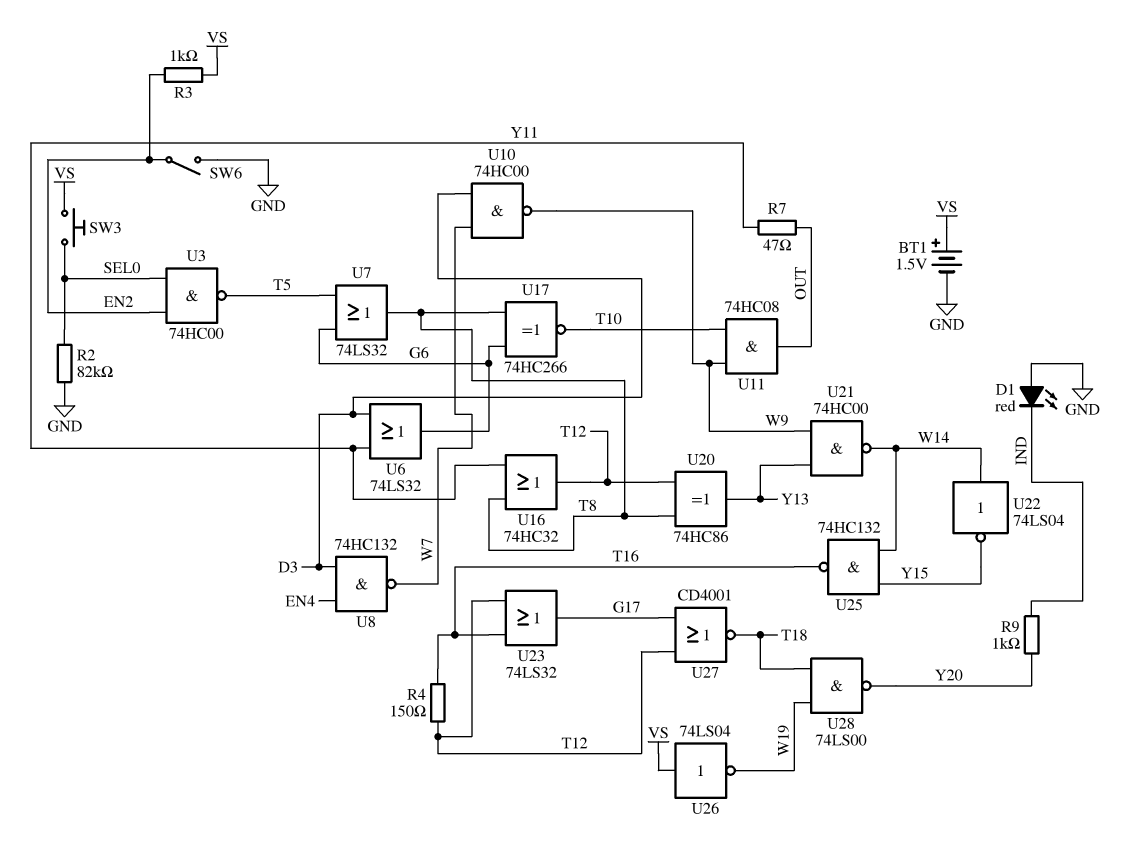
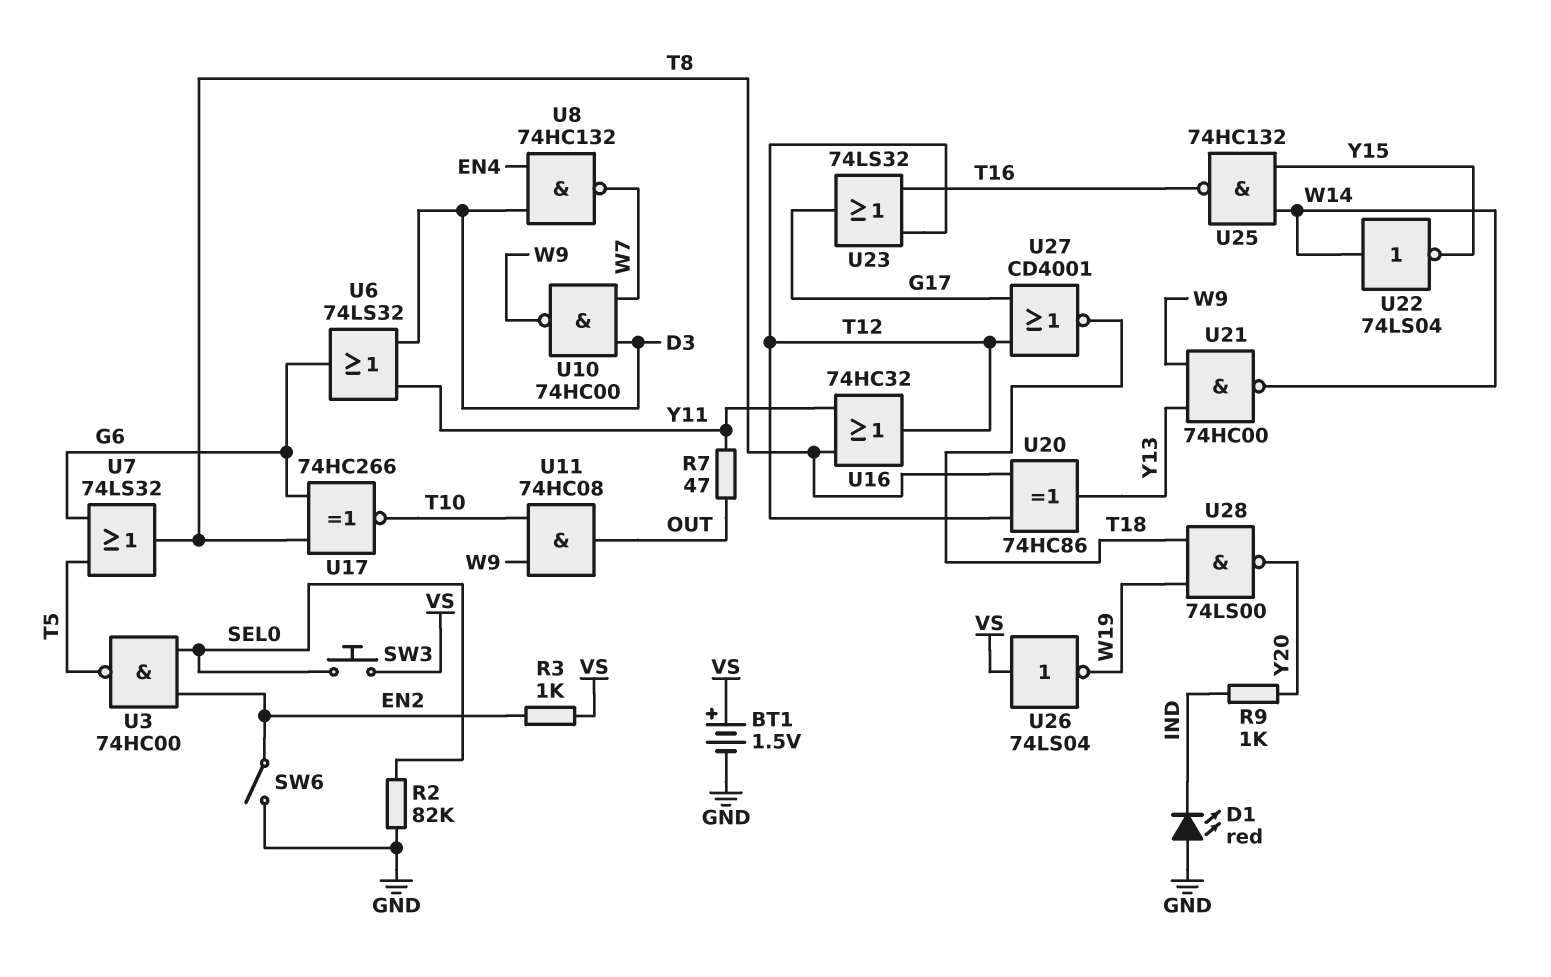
R4: 150 (T12, T16) -> none

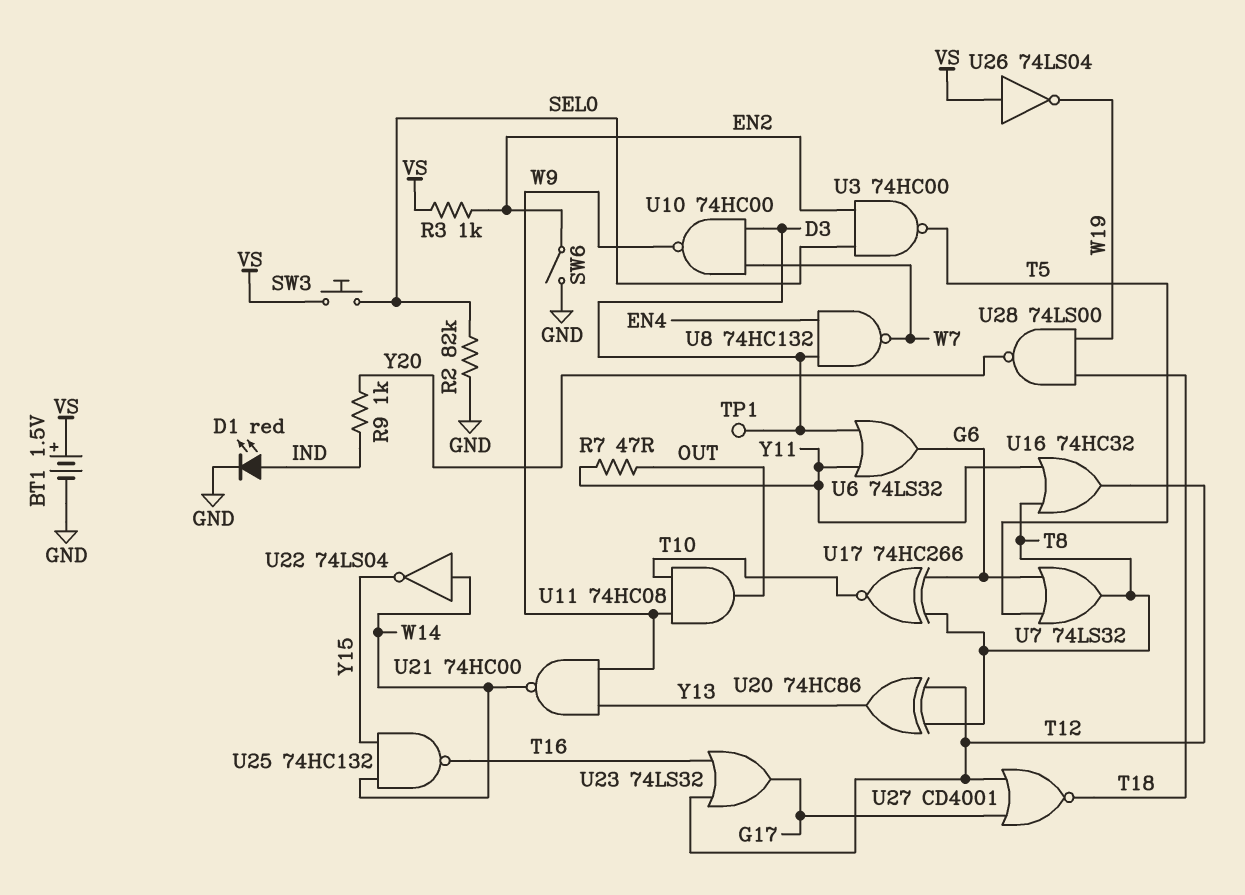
D1: LED red (A GND, K IND) -> LED red (A IND, K GND)
TP1: none -> test point (D3)

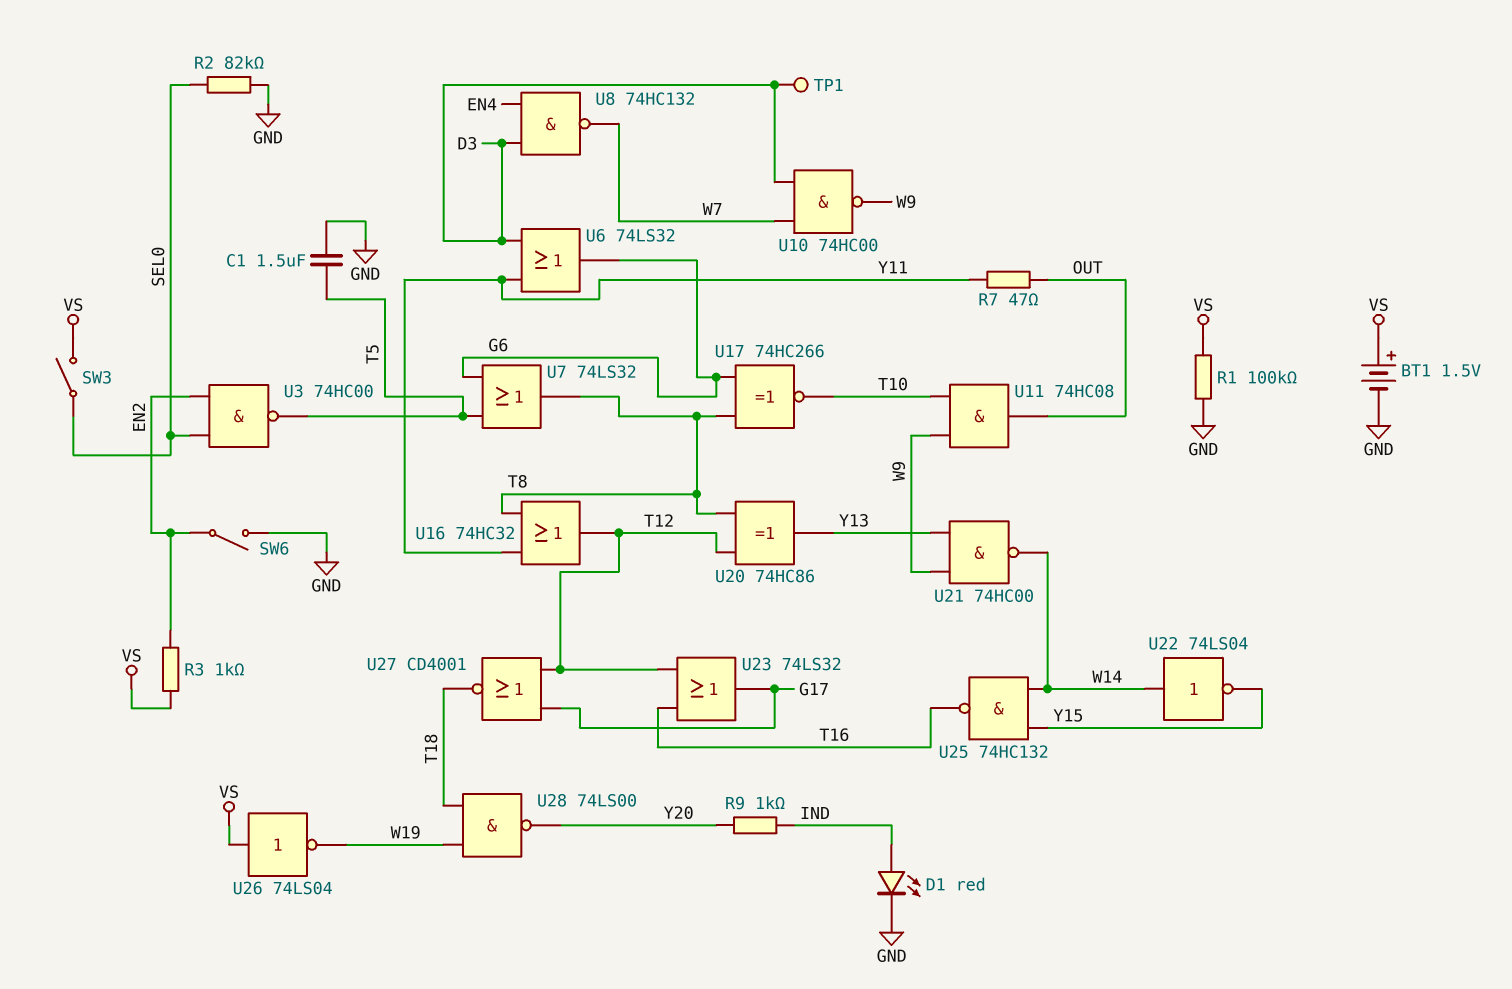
C1: none -> 1.5uF (GND, T5)
R1: none -> 100k (GND, VS)
SW3: button (SEL0, VS) -> switch (SEL0, VS)

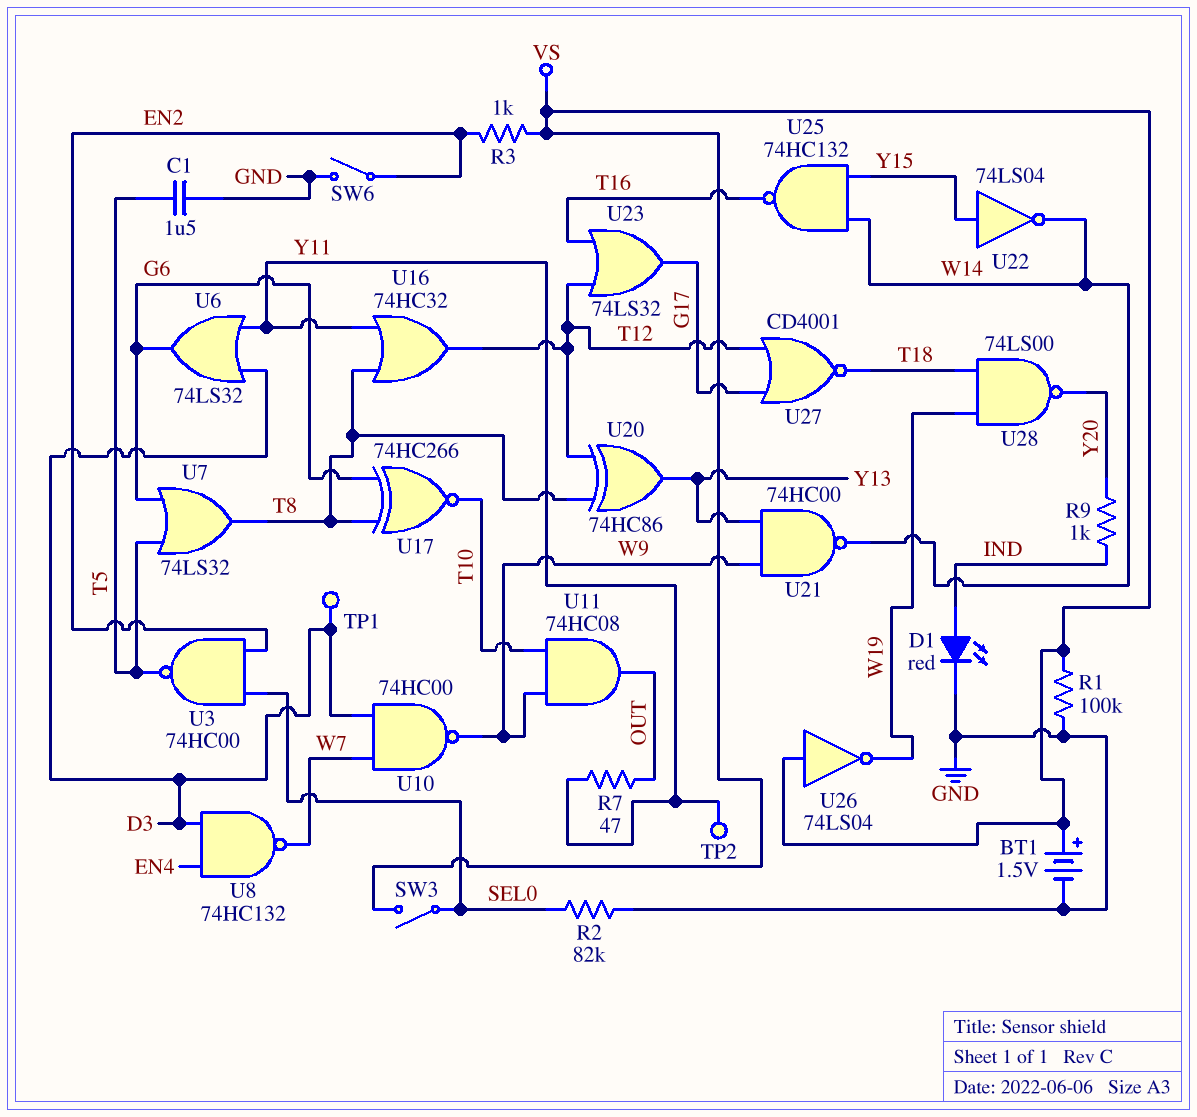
TP2: none -> test point (Y11)
U22: NOT 74LS04 (in W14, out Y15) -> NOT 74LS04 (in Y15, out W14)

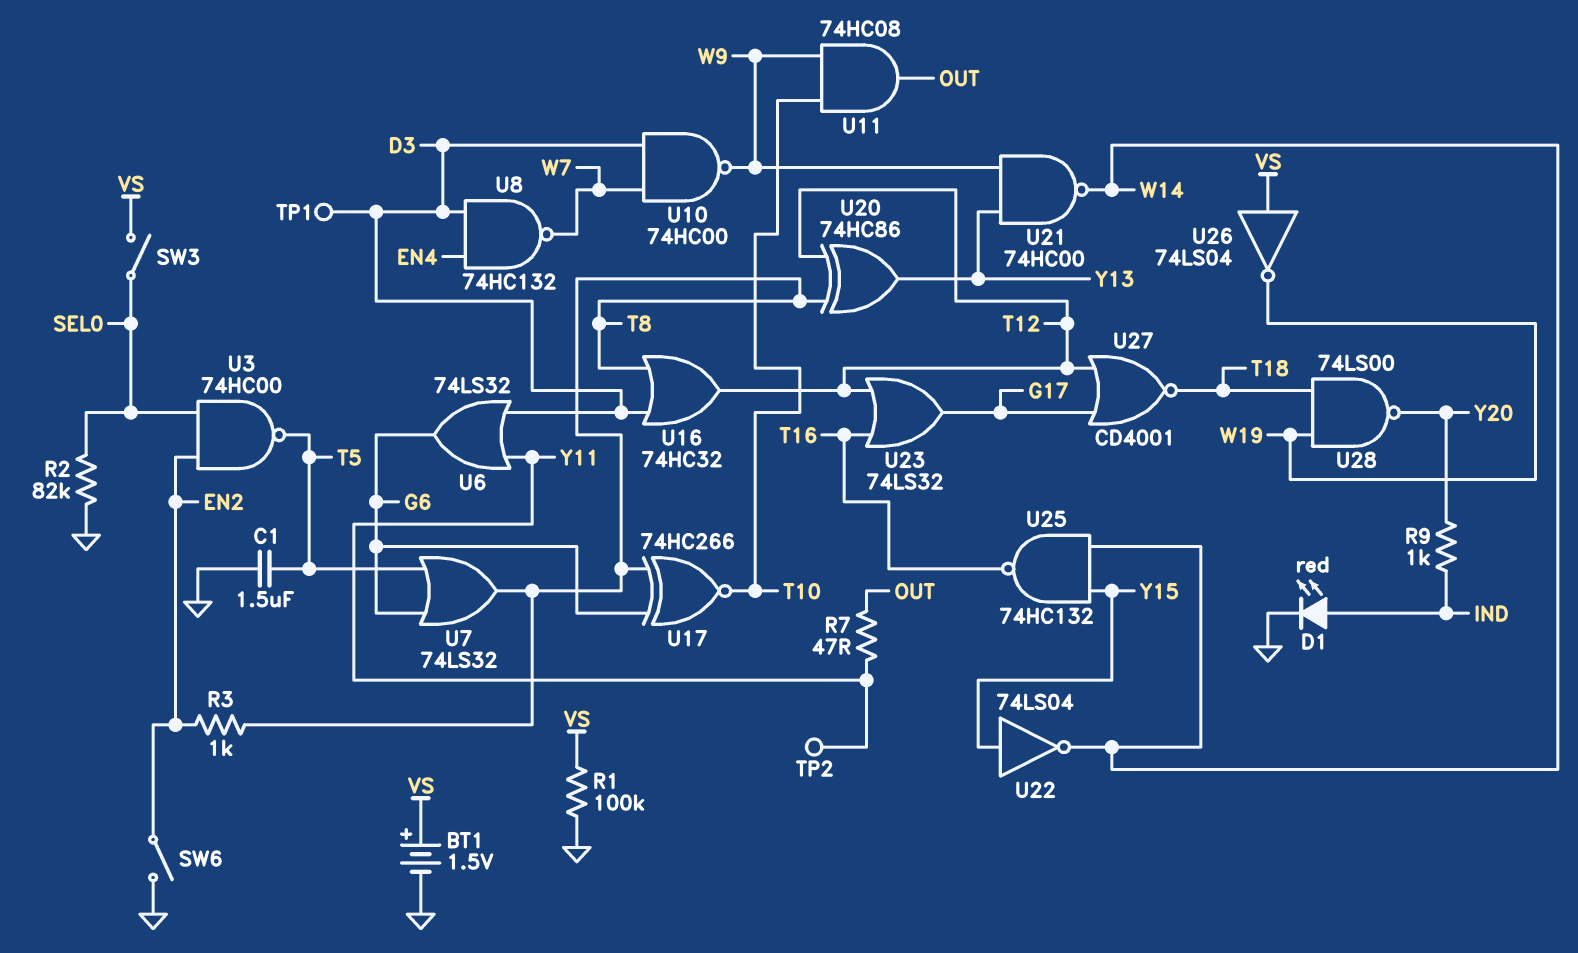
R3: 1k (EN2, VS) -> 1k (EN2, T8)
U16: OR 74HC32 (in T8, in Y11, out T12) -> OR 74HC32 (in D3, in T8, out T12)

